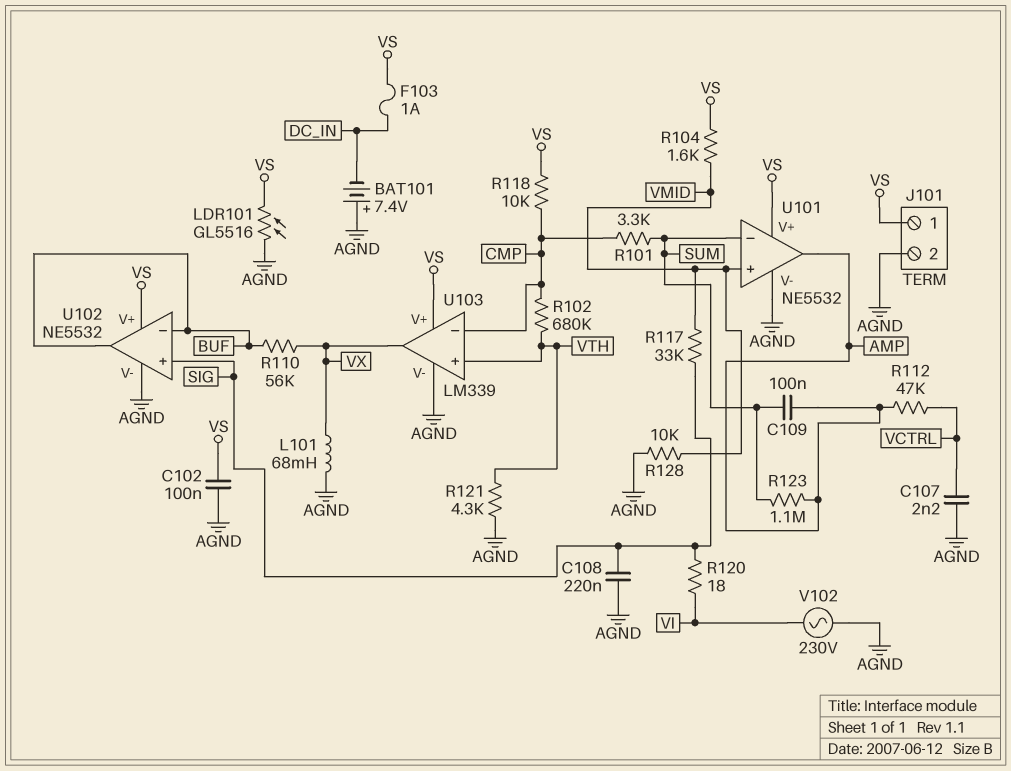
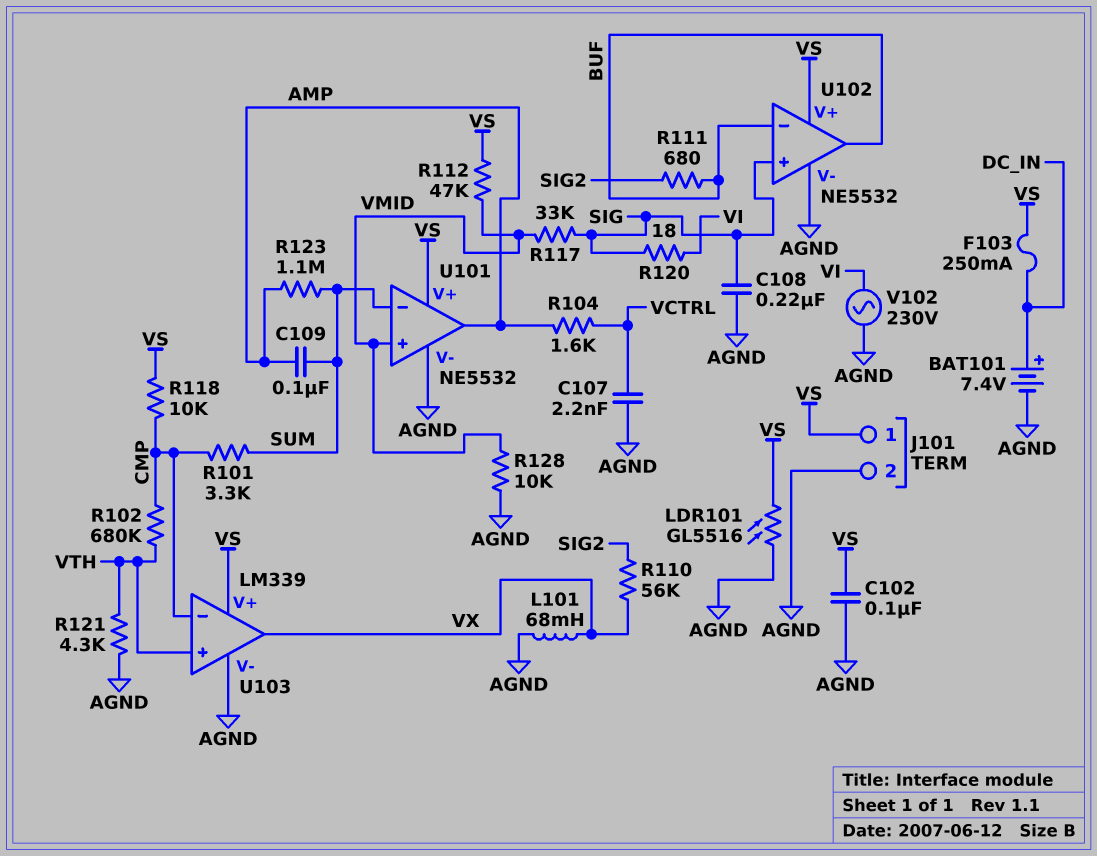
BAT101: 7.4V (plus AGND, minus DC_IN) -> 7.4V (plus DC_IN, minus AGND)
F103: 1A (DC_IN, VS) -> 250mA (DC_IN, VS)
R104: 1.6k (VMID, VS) -> 1.6k (AMP, VCTRL)
R110: 56k (BUF, VX) -> 56k (SIG2, VX)
R111: none -> 680 (BUF, SIG2)
R112: 47k (AMP, VCTRL) -> 47k (VMID, VS)

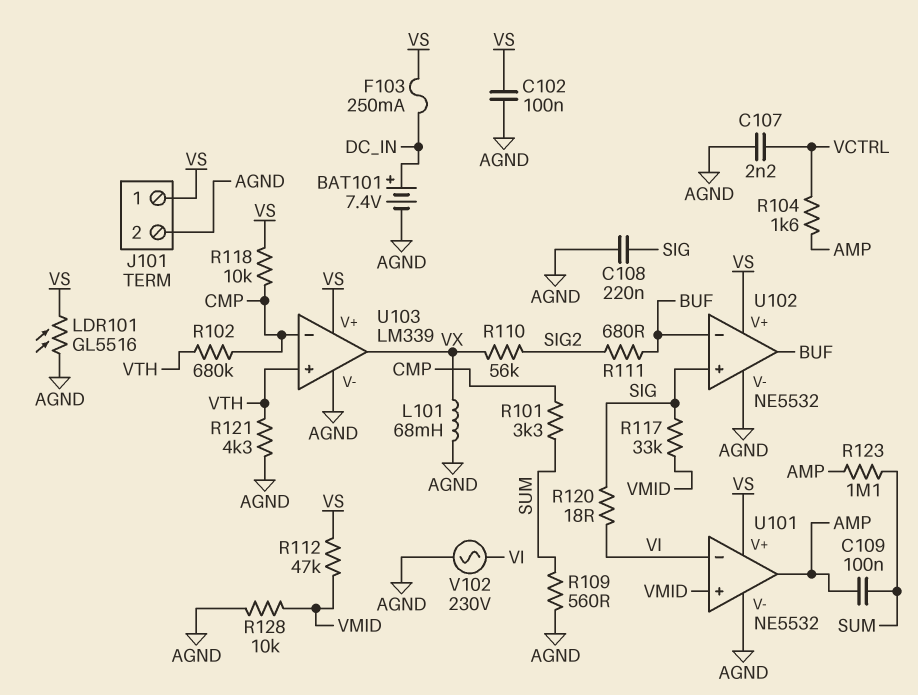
R109: none -> 560 (AGND, SUM)
U101 pin in-: SUM -> VI

